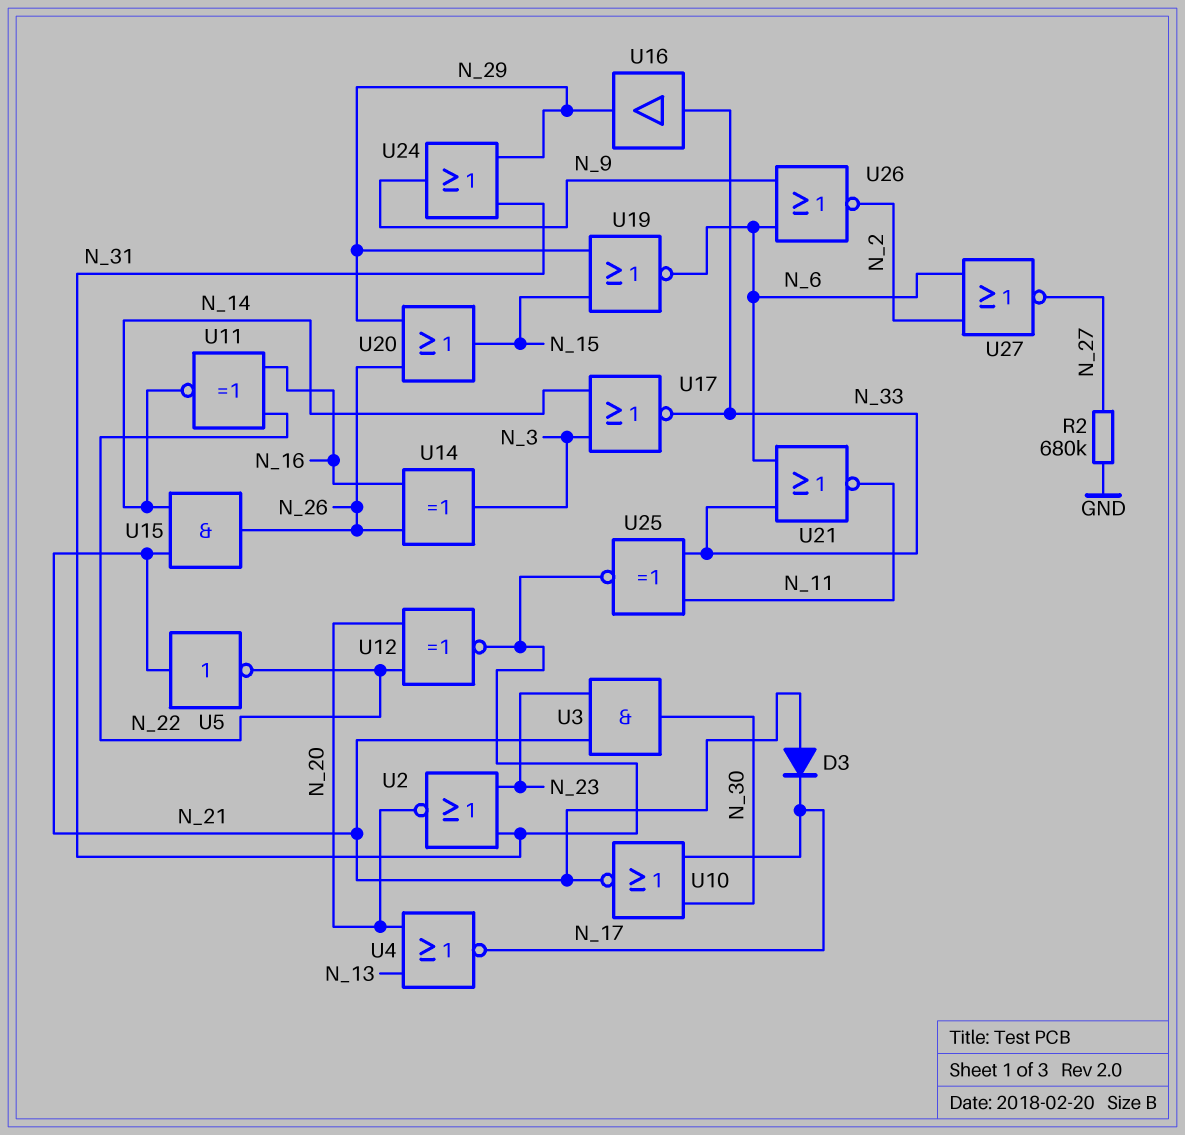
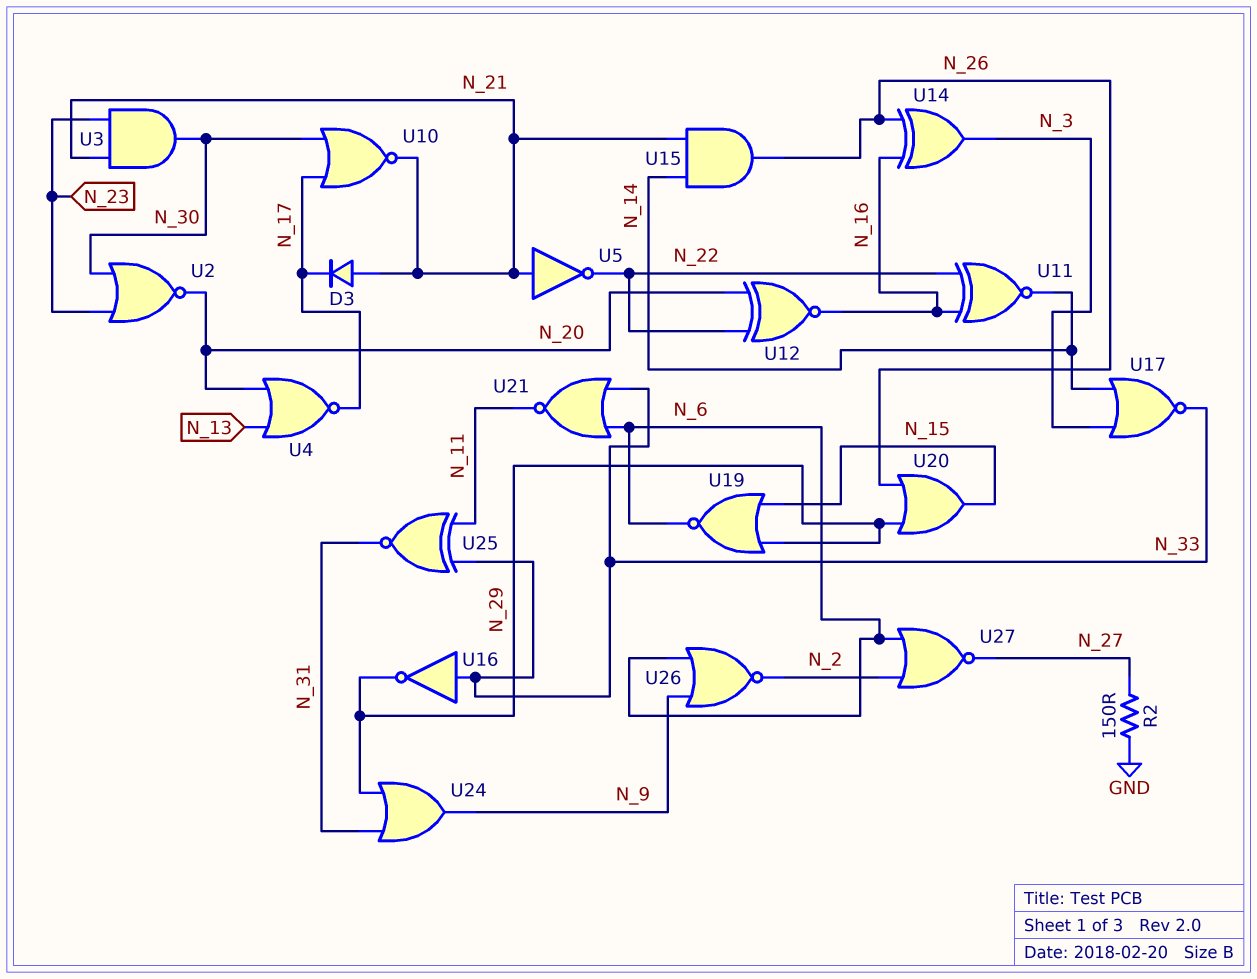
R2: 680k (GND, N_27) -> 150 (GND, N_27)
U2: NOR (in N_23, in N_31, out N_20) -> NOR (in N_23, in N_30, out N_20)
U12: XNOR (in N_20, in N_22, out N_31) -> XNOR (in N_20, in N_22, out N_16)
U16: buffer (in N_33, out N_29) -> NOT (in N_33, out N_29)

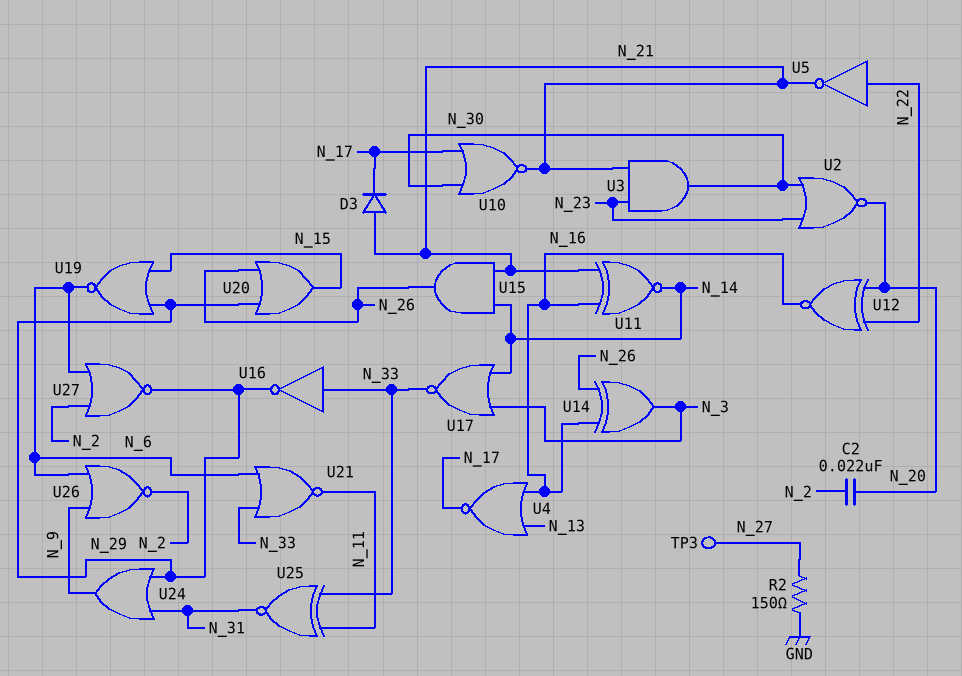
C2: none -> 22nF (N_2, N_20)
TP3: none -> test point (N_27)
U4: NOR (in N_13, in N_20, out N_17) -> NOR (in N_13, in N_16, out N_17)
U5: NOT (in N_21, out N_22) -> NOT (in N_22, out N_21)
U11: XNOR (in N_16, in N_22, out N_14) -> XNOR (in N_16, in N_21, out N_14)
U27: NOR (in N_2, in N_6, out N_27) -> NOR (in N_2, in N_6, out N_29)

